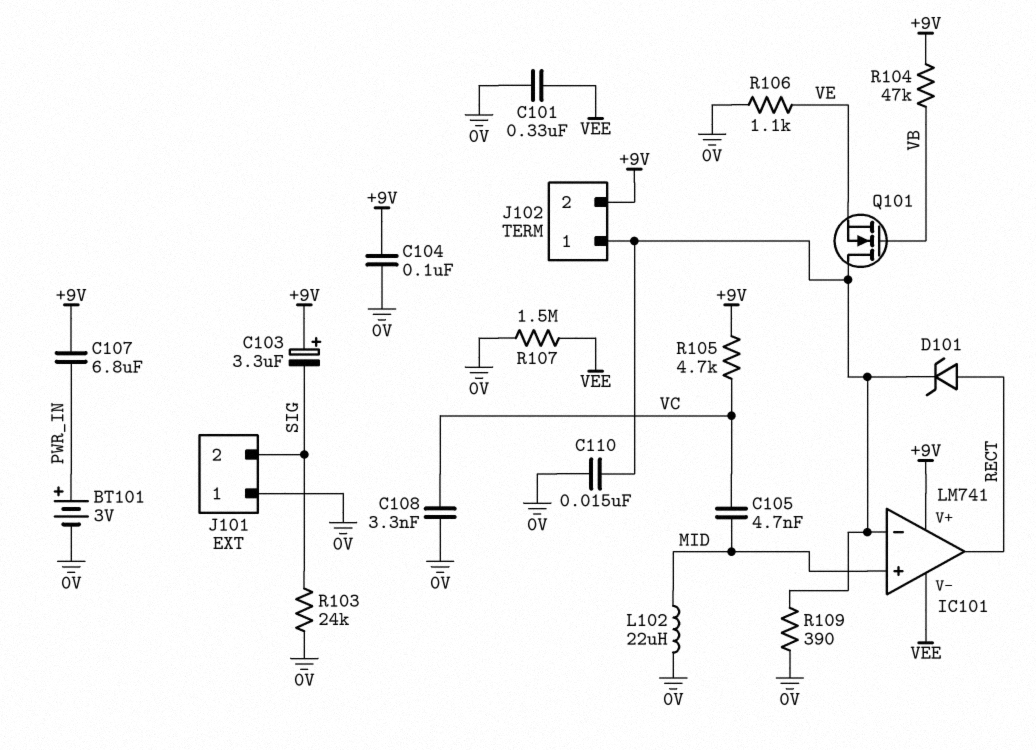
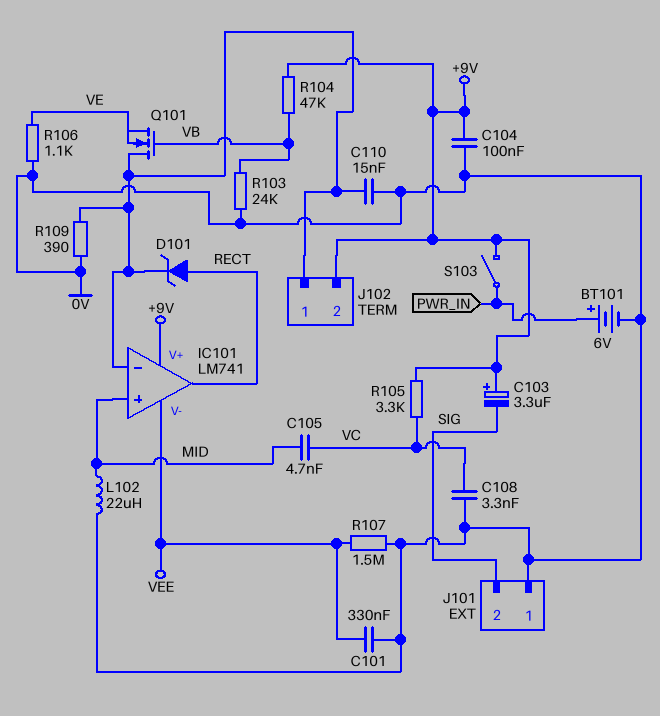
BT101: 3V (plus PWR_IN, minus 0V) -> 6V (plus PWR_IN, minus 0V)
C107: 6.8uF (+9V, PWR_IN) -> none
R103: 24k (0V, SIG) -> 24k (0V, VB)
R105: 4.7k (+9V, VC) -> 3.3k (+9V, VC)
S103: none -> switch (+9V, PWR_IN)

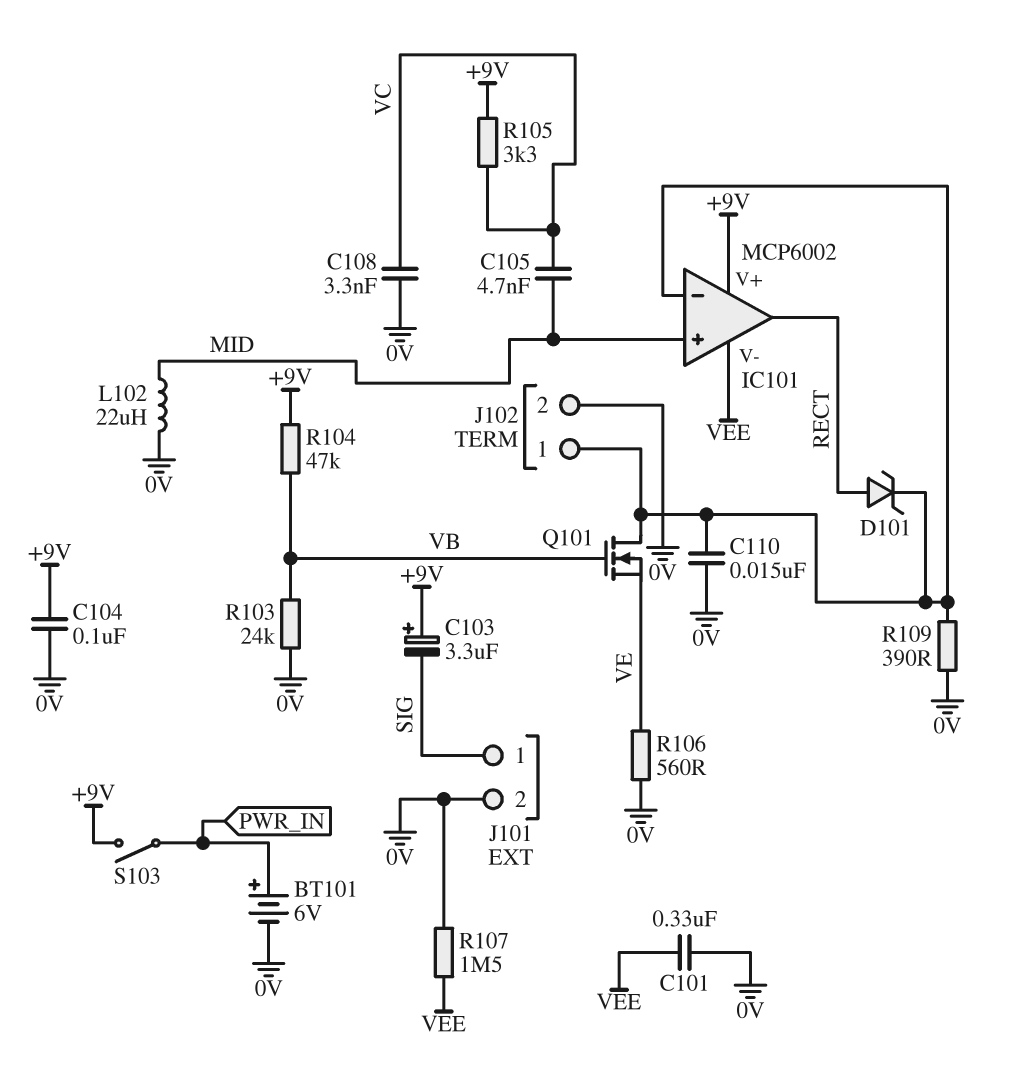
IC101: LM741 -> MCP6002
J101 pin 1: 0V -> SIG
J101 pin 2: SIG -> 0V
J102 pin 2: +9V -> 0V
R106: 1.1k (0V, VE) -> 560 (0V, VE)

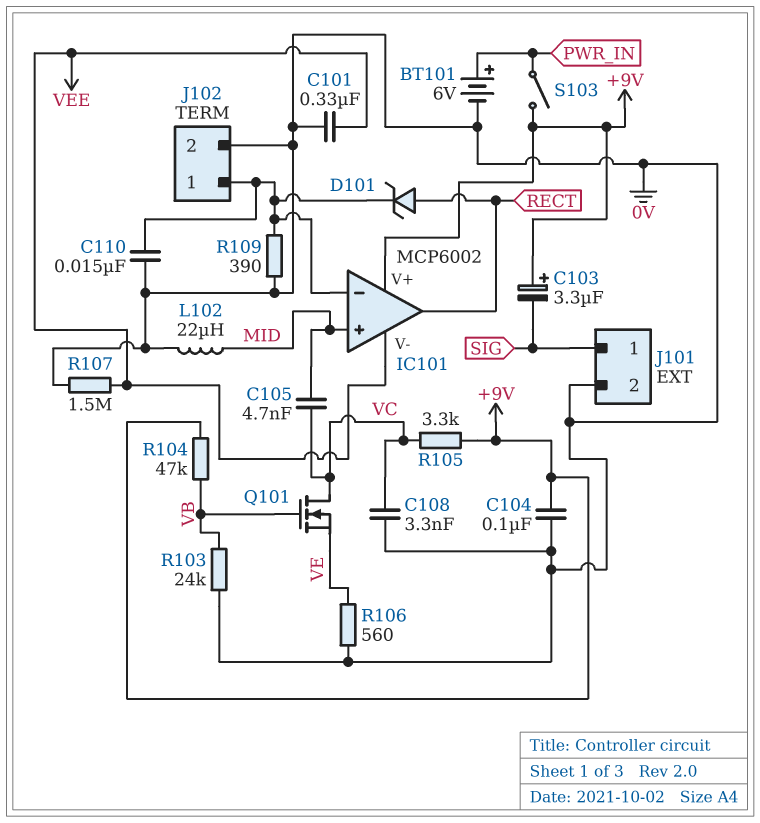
Q101: NMOS (G VB, D IC101/in-, S VE) -> NMOS (G VB, D VC, S VE)

